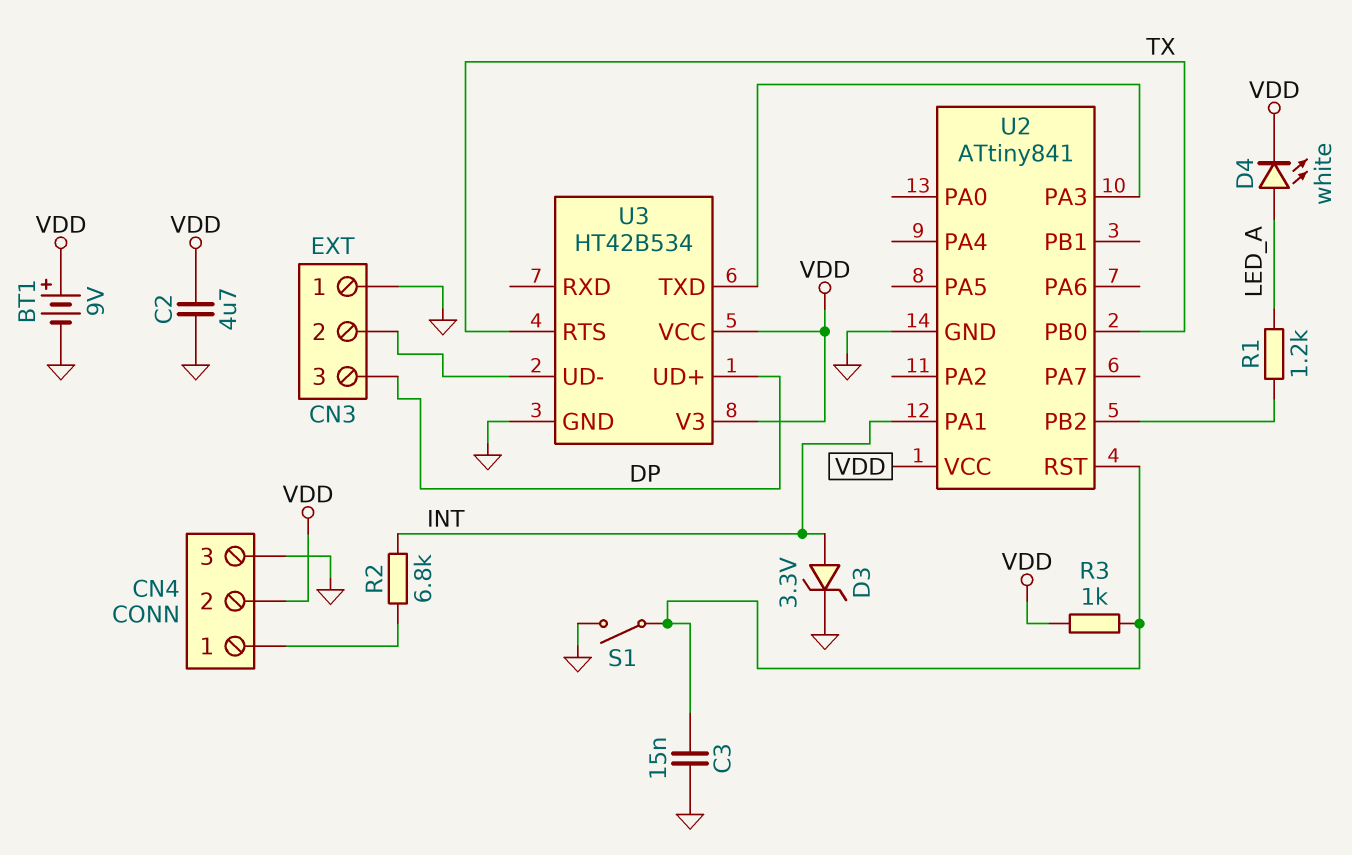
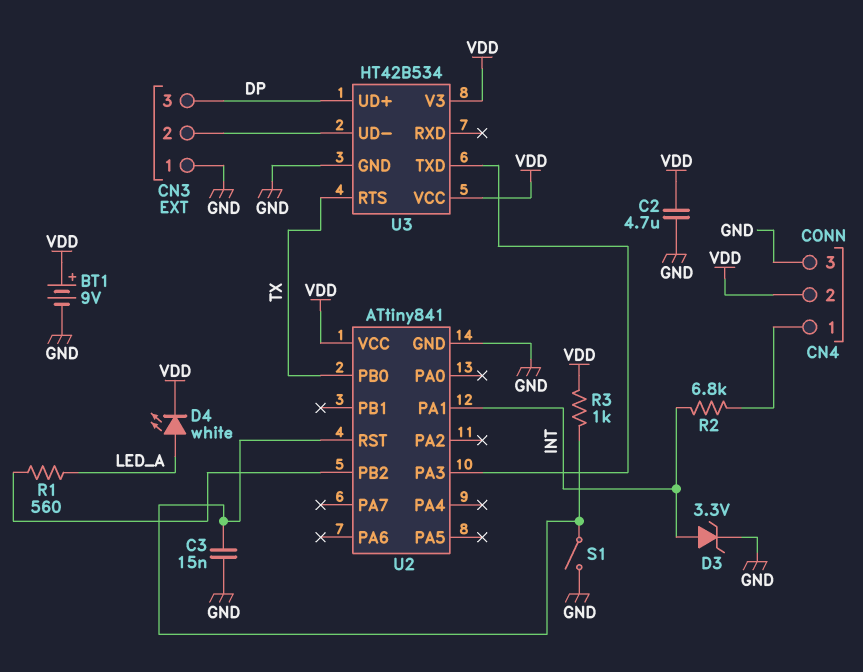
R1: 1.2k (LED_A, U2/PB2) -> 560 (LED_A, U2/PB2)

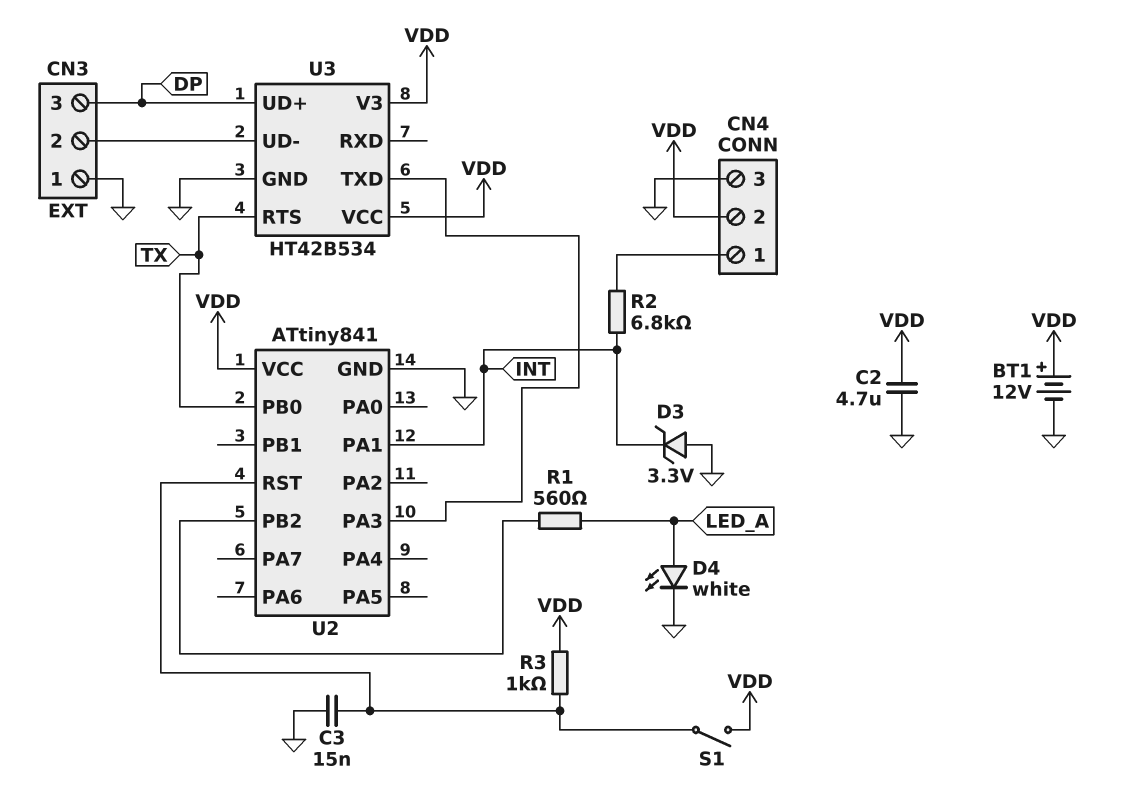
BT1: 9V (plus VDD, minus GND) -> 12V (plus VDD, minus GND)
D3: zener 3.3V (A INT, K GND) -> zener 3.3V (A GND, K INT)
D4: LED white (A LED_A, K VDD) -> LED white (A LED_A, K GND)
S1: switch (GND, U2/RST) -> switch (U2/RST, VDD)

